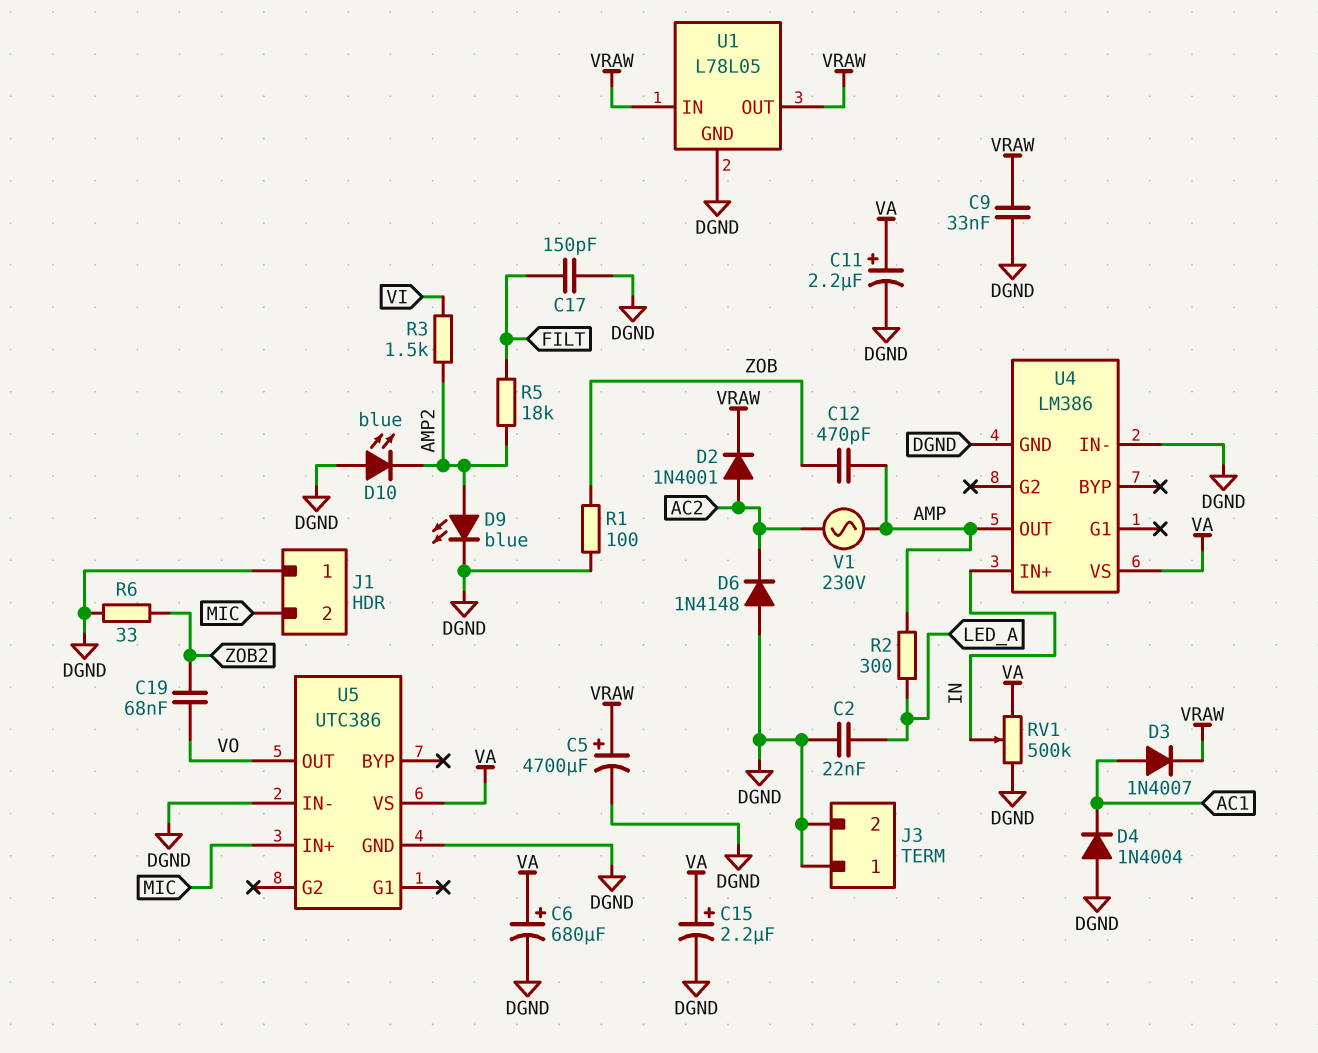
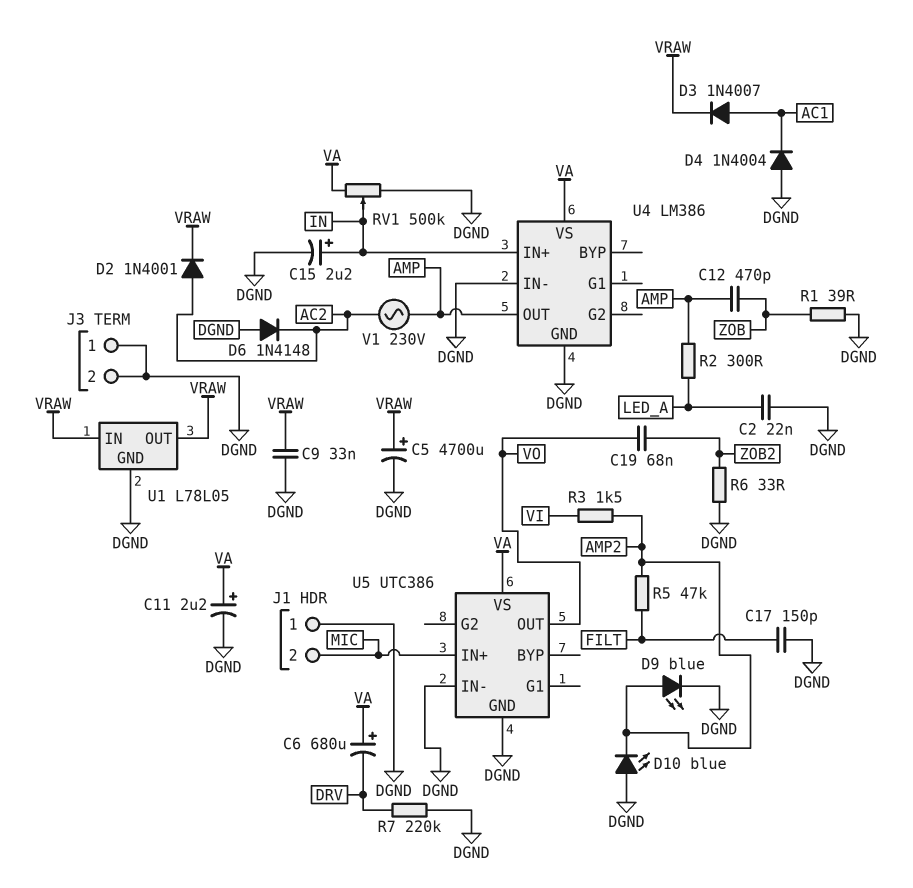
C6: 680uF (plus VA, minus DGND) -> 680uF (plus VA, minus DRV)
C15: 2.2uF (plus VA, minus DGND) -> 2.2uF (plus IN, minus DGND)
R1: 100 (DGND, ZOB) -> 39 (DGND, ZOB)
R5: 18k (AMP2, FILT) -> 47k (AMP2, FILT)
R7: none -> 220k (DGND, DRV)

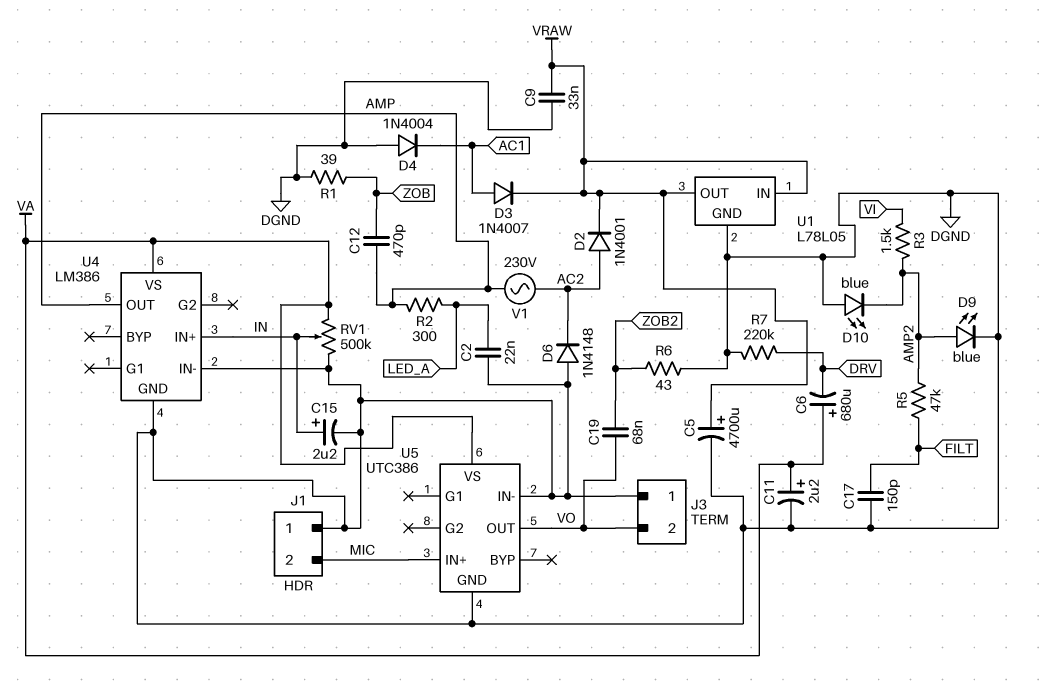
J3 pin 2: DGND -> VO
R6: 33 (DGND, ZOB2) -> 43 (DGND, ZOB2)

